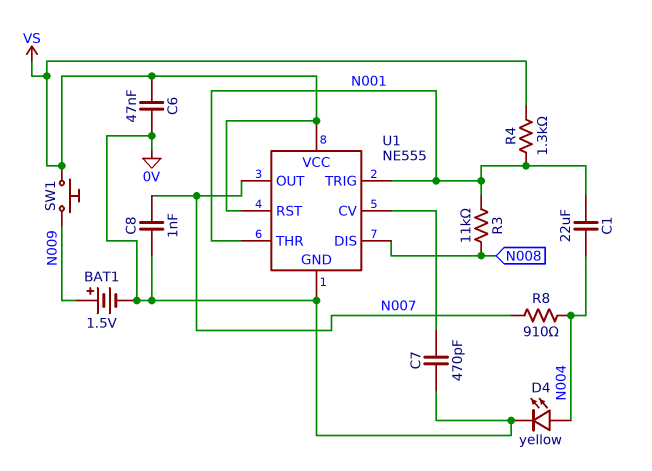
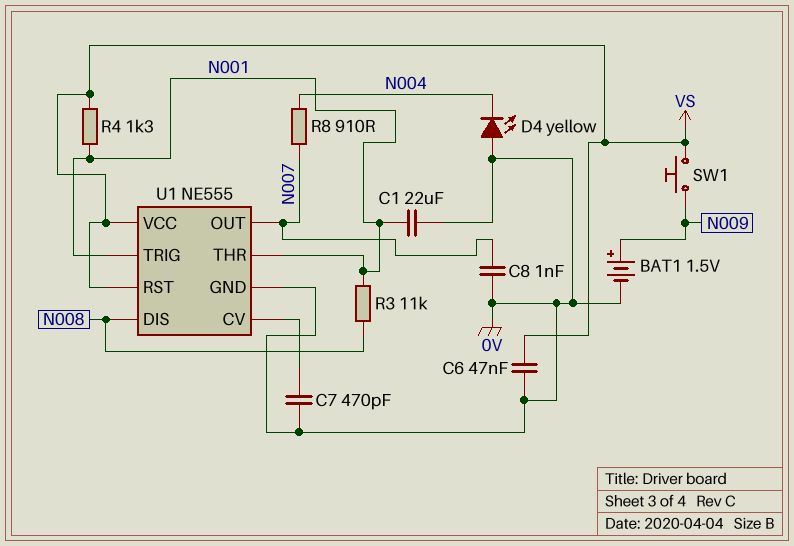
C1: 22uF (N001, N004) -> 22uF (0V, N001)
D4: LED yellow (A N004, K 0V) -> LED yellow (A 0V, K N004)

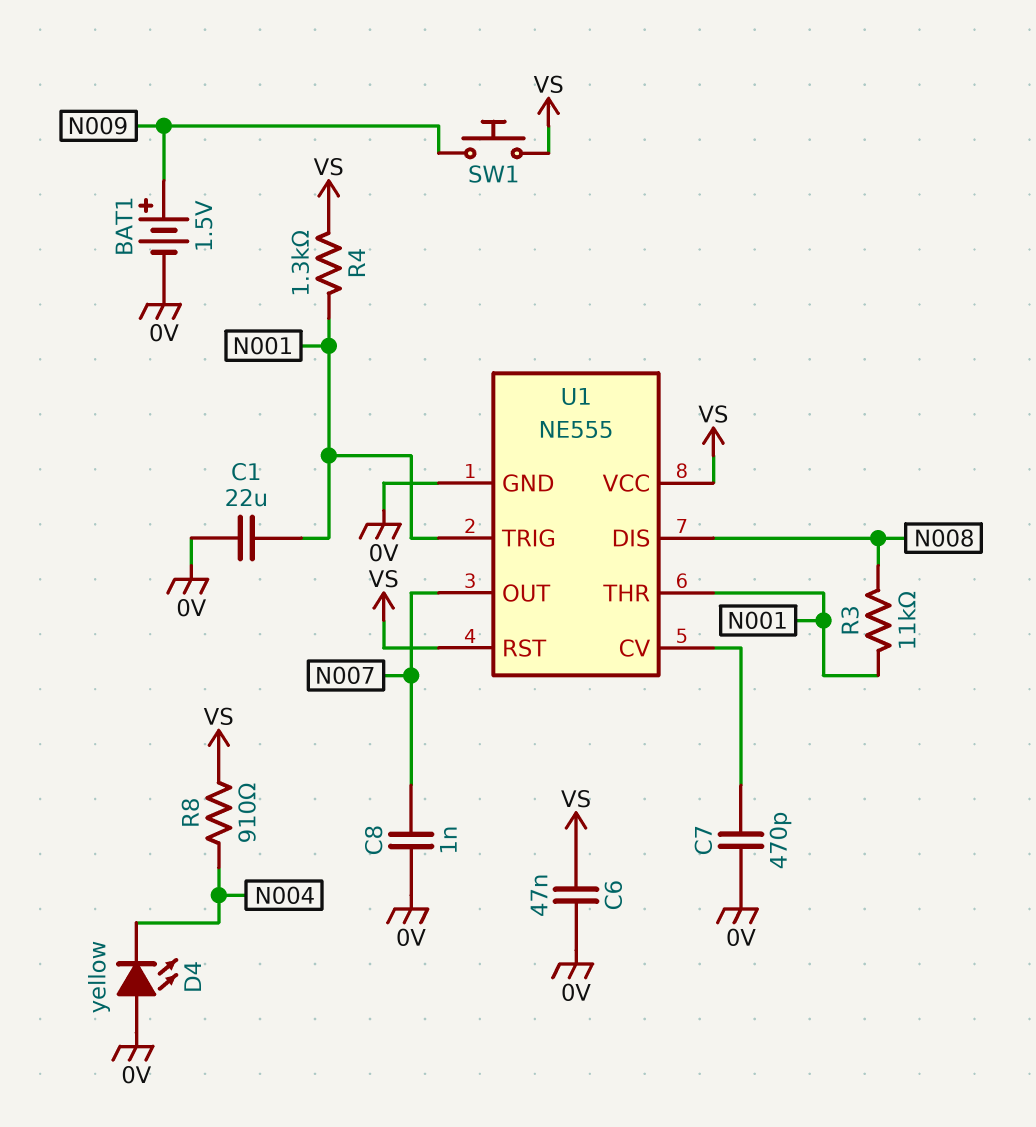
R8: 910 (N004, N007) -> 910 (N004, VS)

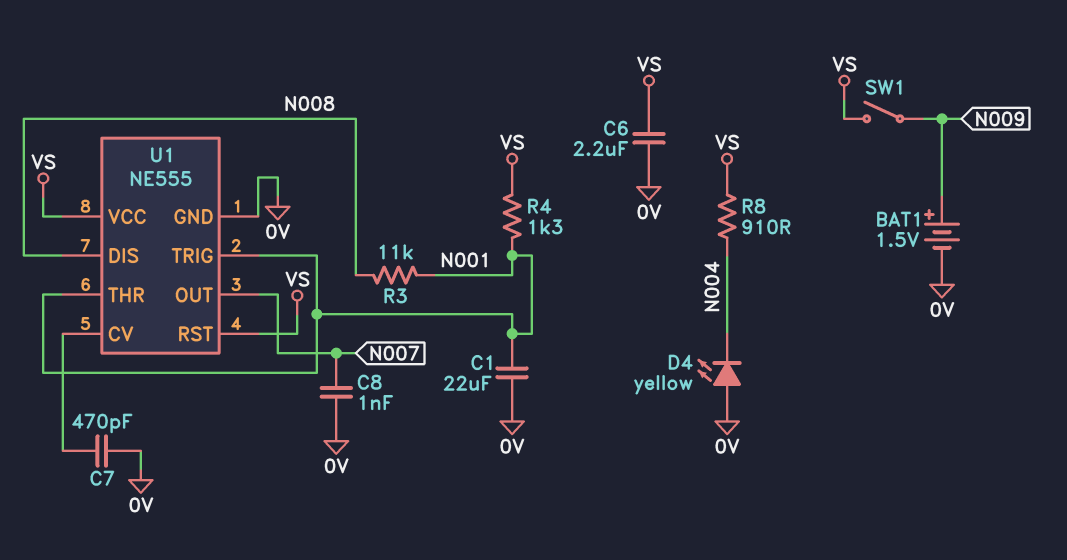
C6: 47nF (0V, VS) -> 2.2uF (0V, VS)
SW1: button (N009, VS) -> switch (N009, VS)

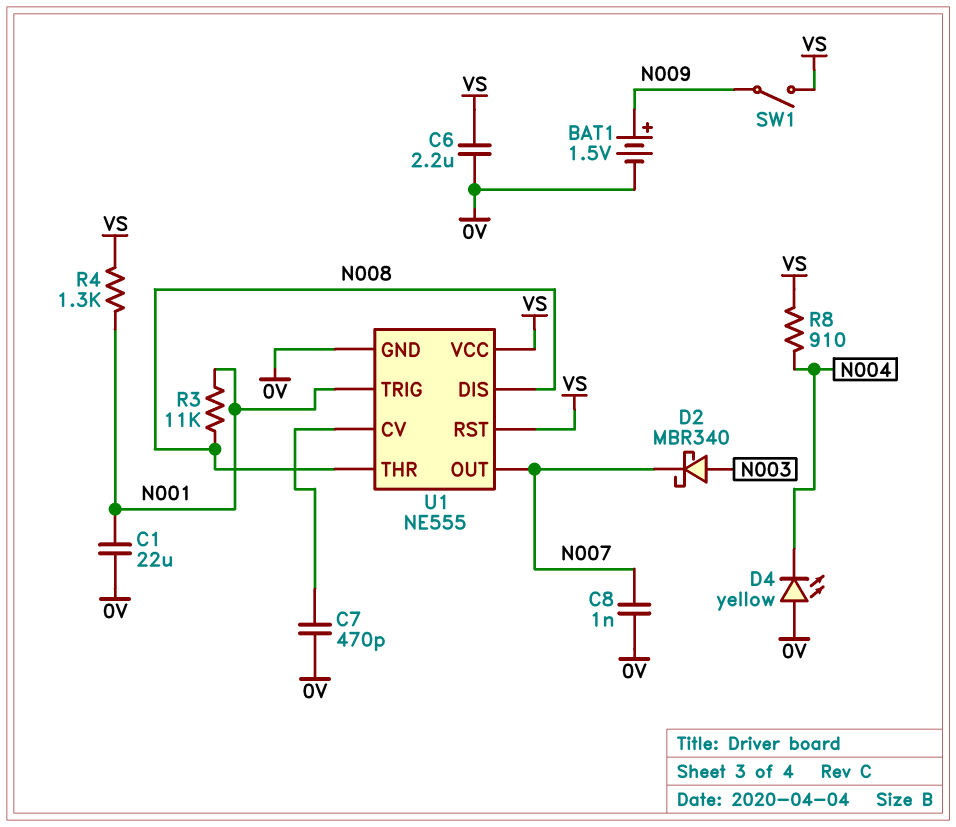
D2: none -> schottky MBR340 (A N003, K N007)
U1 pin THR: N001 -> N008

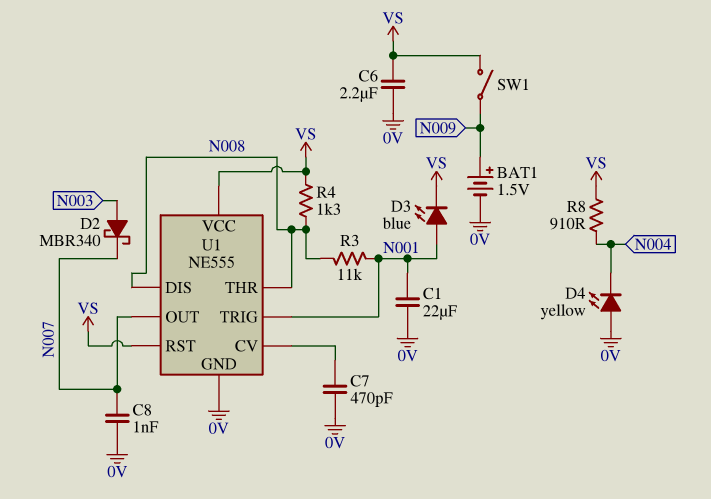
D3: none -> LED blue (A N001, K VS)
R4: 1.3k (N001, VS) -> 1.3k (N008, VS)

